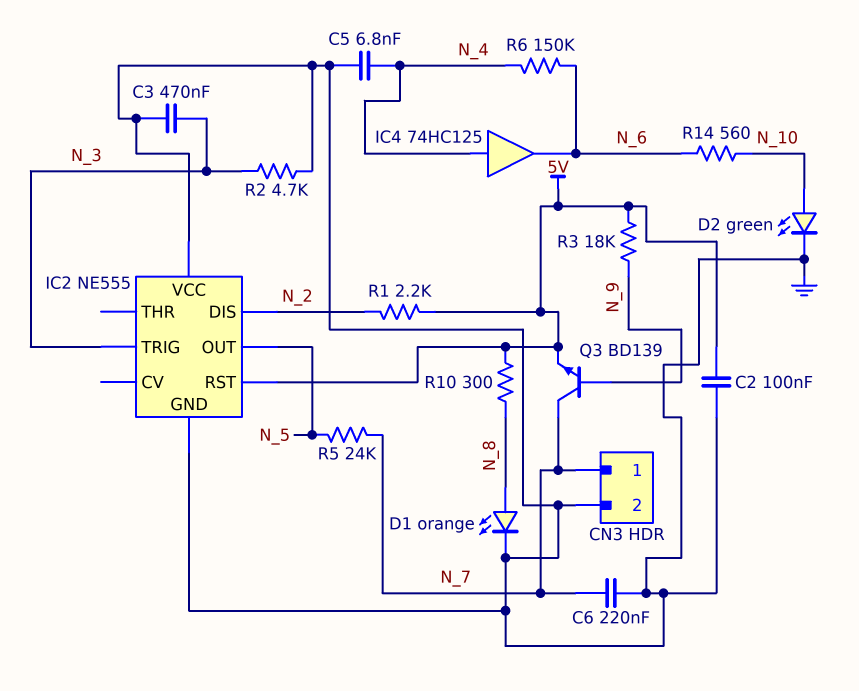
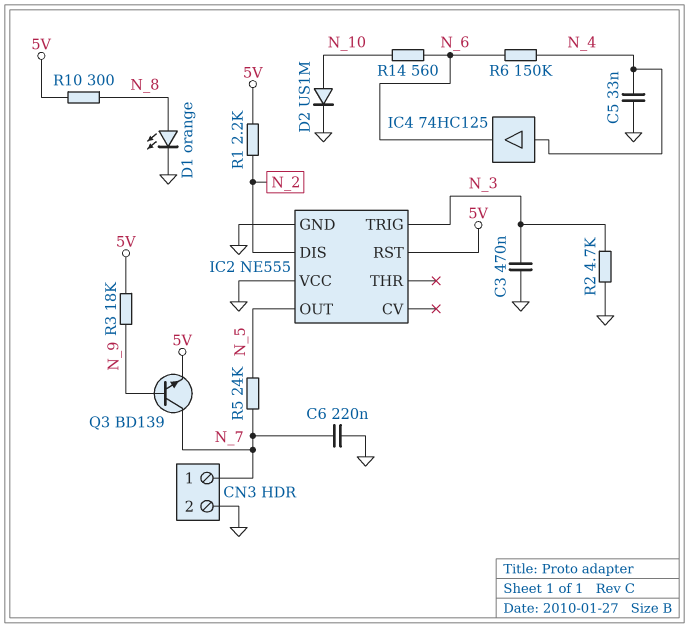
C2: 100nF (5V, GND) -> none
C5: 6.8nF (GND, N_4) -> 33nF (GND, N_4)
D2: LED green (A N_10, K GND) -> diode US1M (A N_10, K GND)

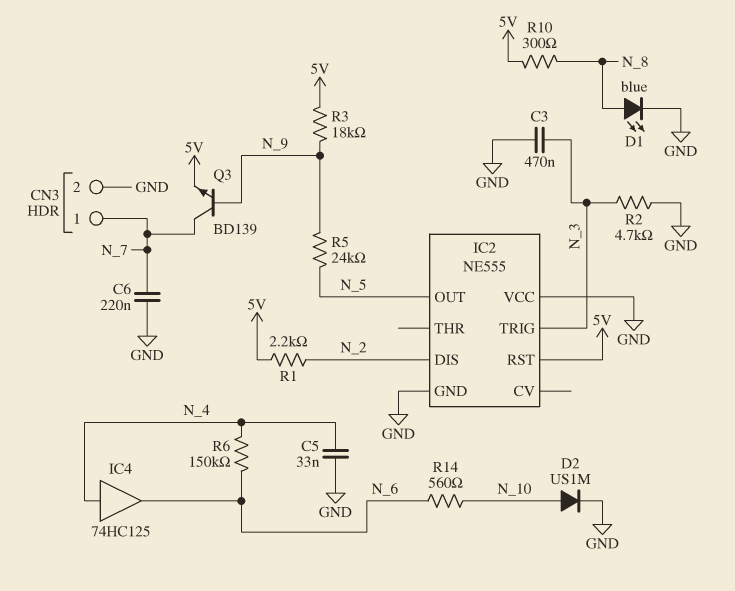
D1: LED orange (A N_8, K GND) -> LED blue (A N_8, K GND)
R5: 24k (N_5, N_7) -> 24k (N_5, N_9)

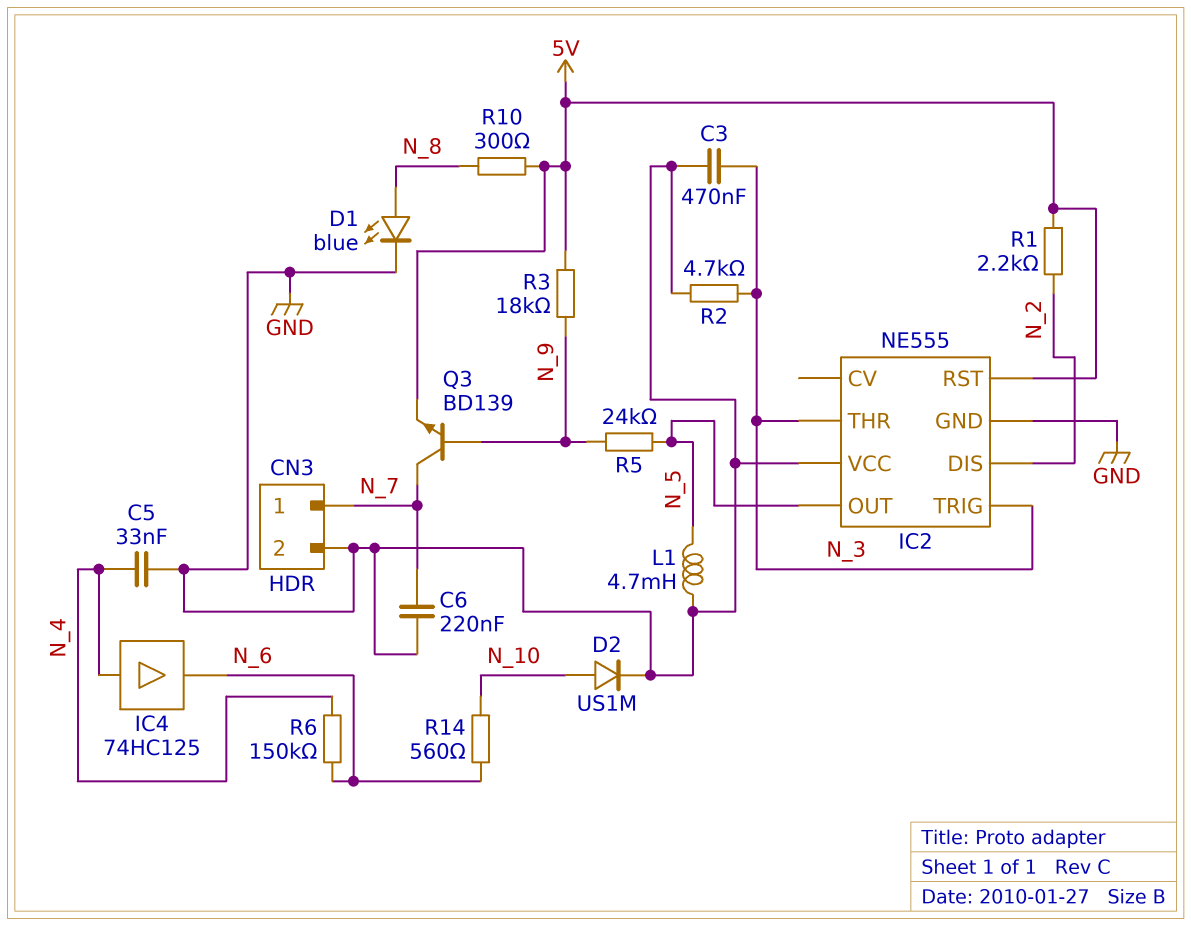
IC2 pin THR: none -> N_3
L1: none -> 4.7mH (GND, N_5)

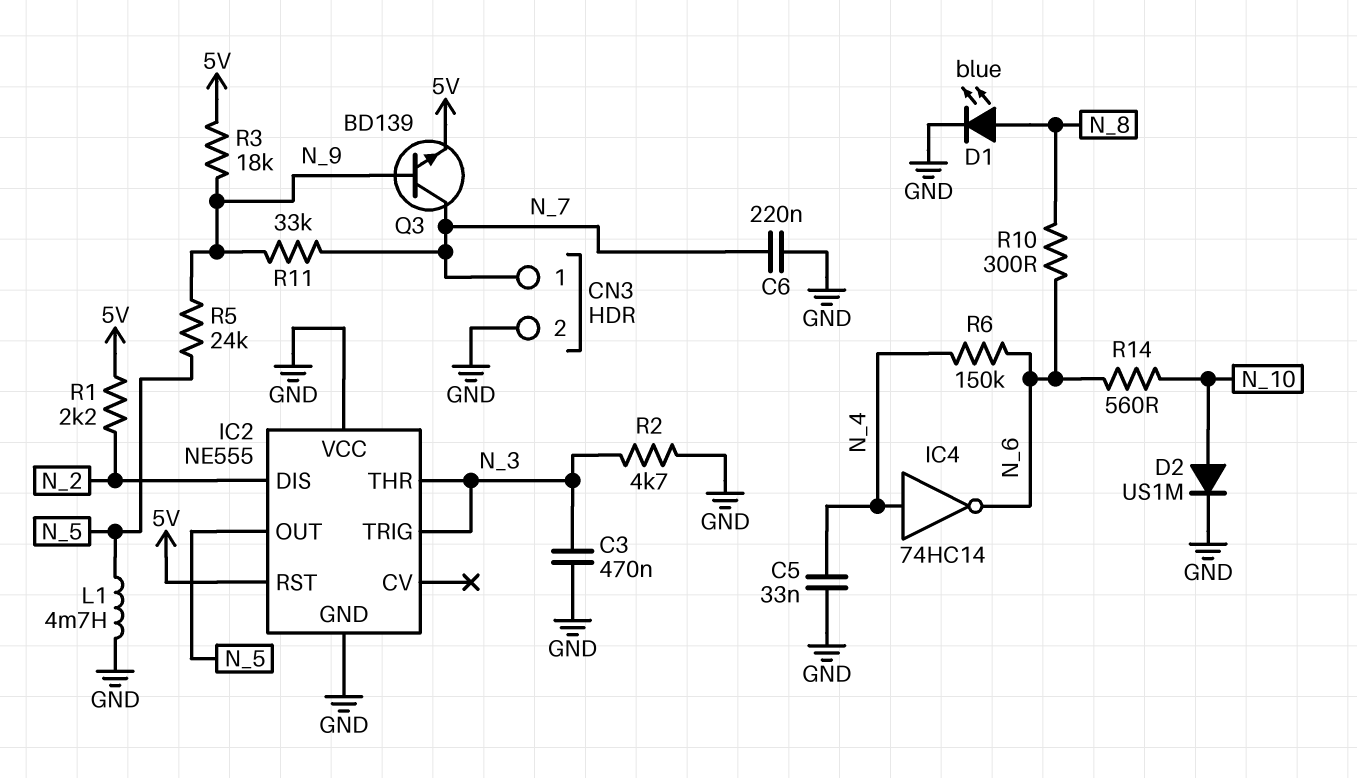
IC4: buffer 74HC125 (in N_4, out N_6) -> NOT 74HC14 (in N_4, out N_6)
R10: 300 (5V, N_8) -> 300 (N_6, N_8)
R11: none -> 33k (N_7, N_9)

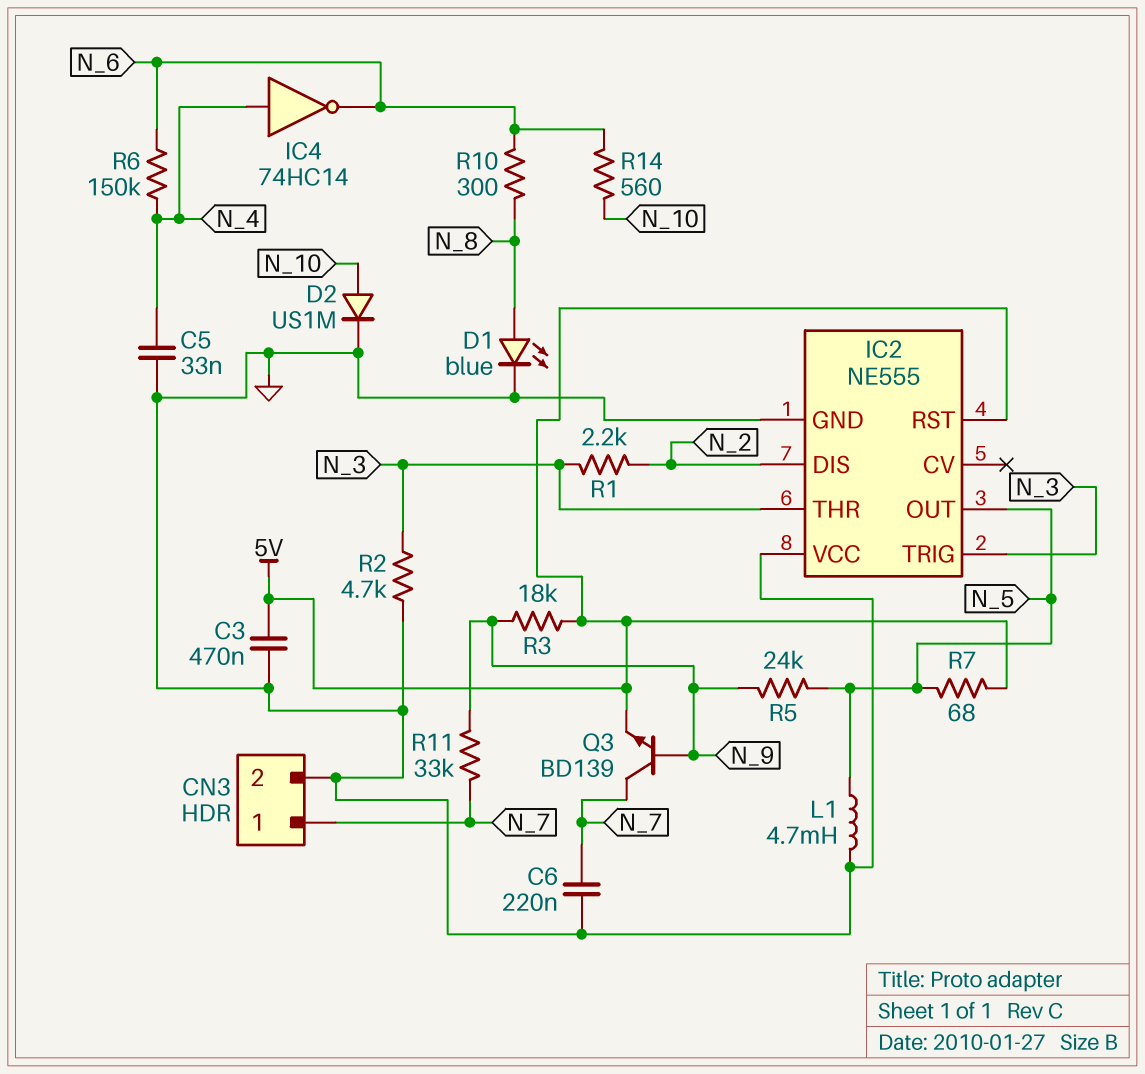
C3: 470nF (GND, N_3) -> 470nF (5V, GND)
R1: 2.2k (5V, N_2) -> 2.2k (N_2, N_3)
R7: none -> 68 (5V, N_5)

